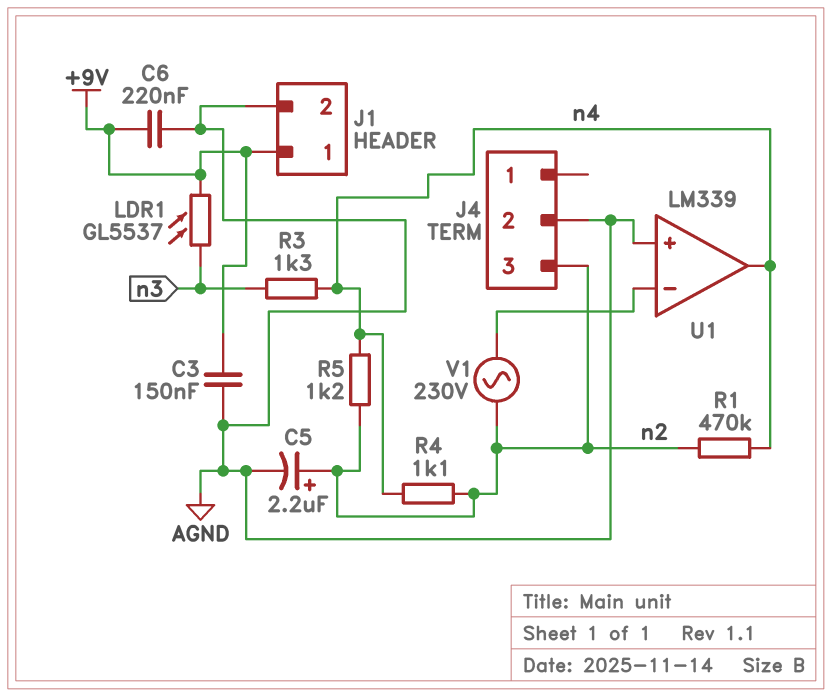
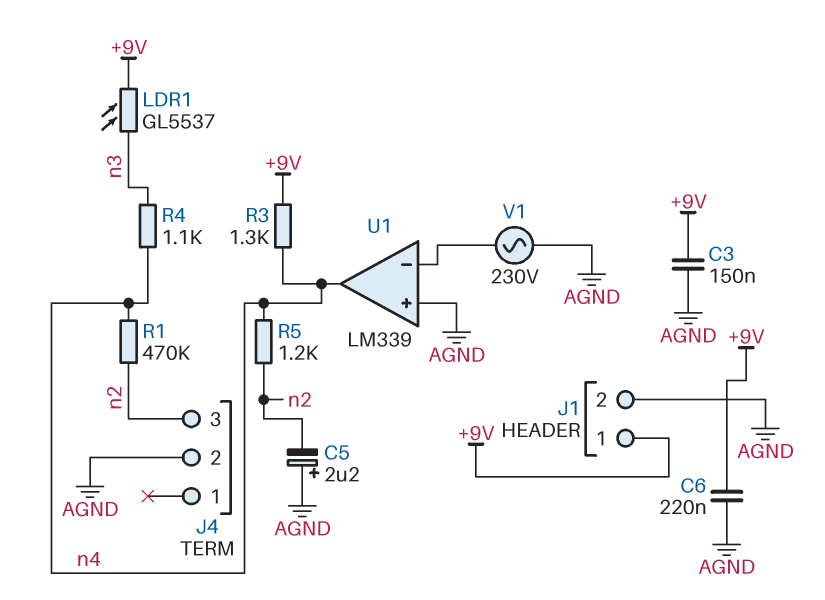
C5: 2.2uF (plus n2, minus AGND) -> 2.2uF (plus AGND, minus n2)
R3: 1.3k (n3, n4) -> 1.3k (+9V, n4)
R4: 1.1k (n2, n4) -> 1.1k (n3, n4)
V1: AC 230V (U1/in-, n2) -> AC 230V (AGND, U1/in-)

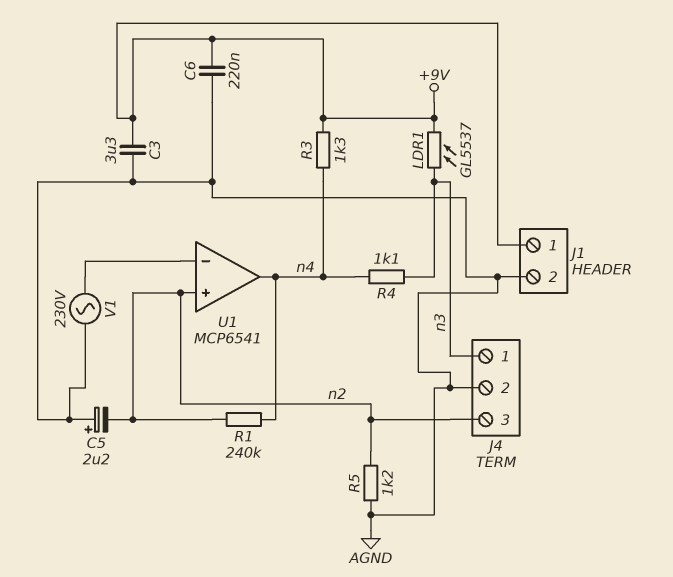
C3: 150nF (+9V, AGND) -> 3.3uF (+9V, AGND)
J4 pin 1: none -> n3
R1: 470k (n2, n4) -> 240k (n2, n4)
R5: 1.2k (n2, n4) -> 1.2k (AGND, n2)
U1: LM339 -> MCP6541
U1 pin in+: AGND -> n2

